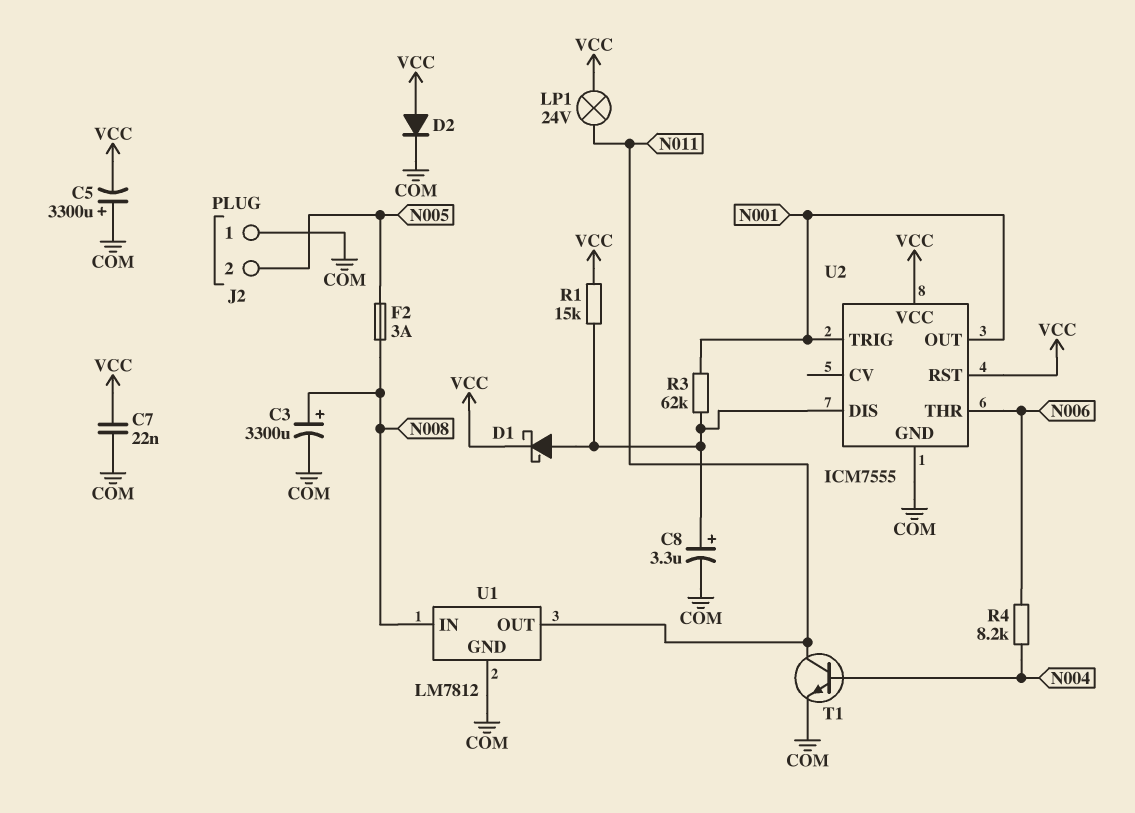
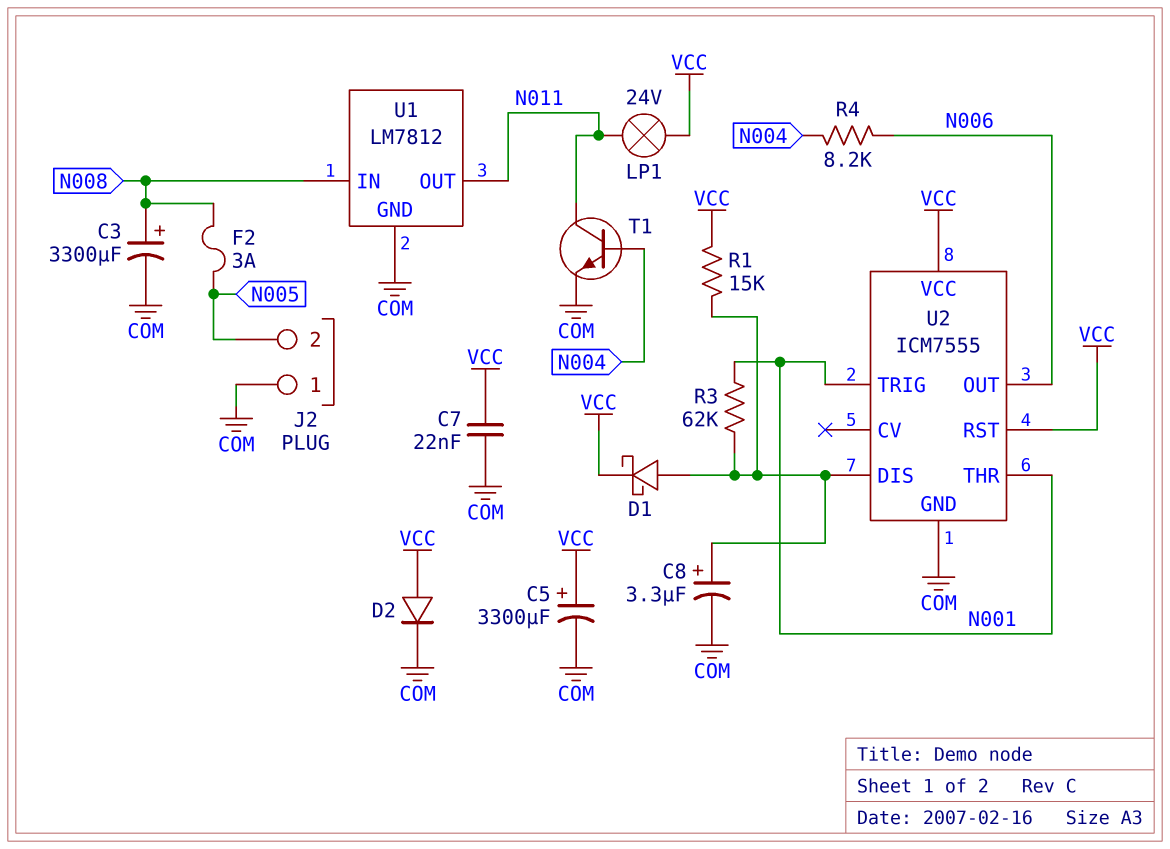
C5: 3300uF (plus COM, minus VCC) -> 3300uF (plus VCC, minus COM)
U2 pin OUT: N001 -> N006
U2 pin THR: N006 -> N001

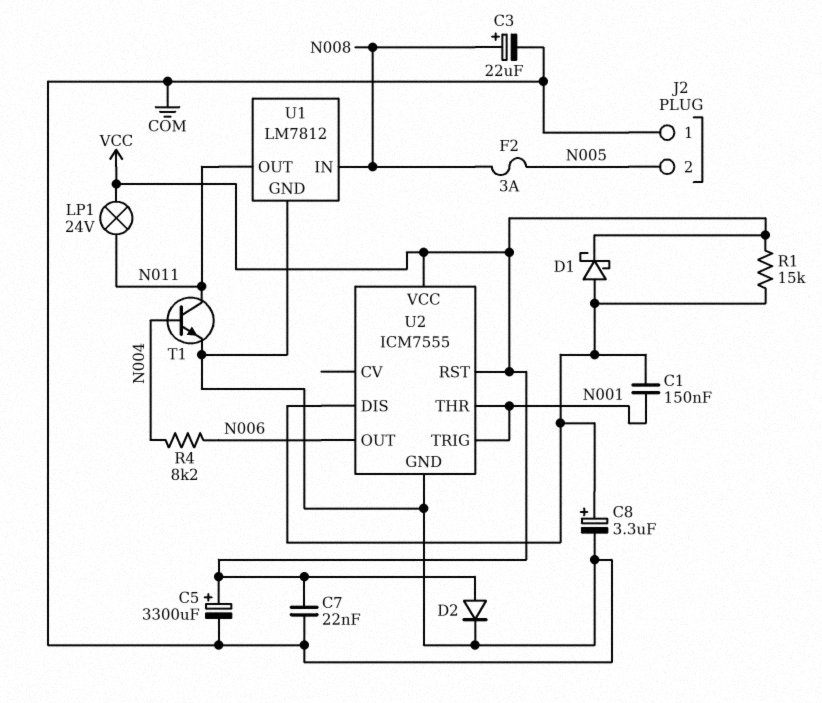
C1: none -> 150nF (N001, U2/DIS)
C3: 3300uF (plus N008, minus COM) -> 22uF (plus N008, minus COM)
R3: 62k (N001, U2/DIS) -> none

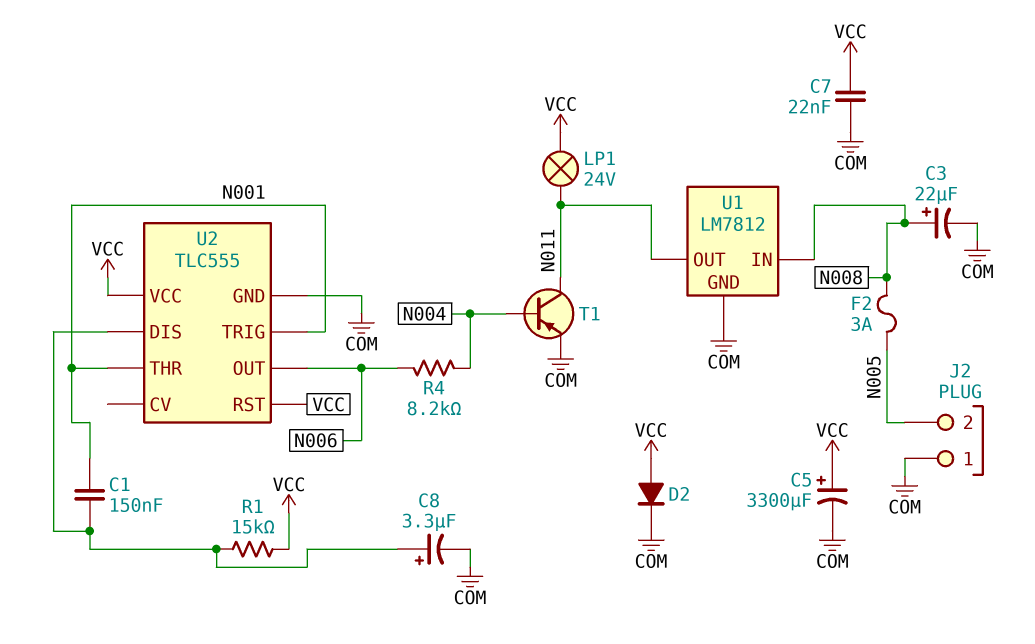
D1: schottky (A U2/DIS, K VCC) -> none
T1: NPN (B N004, C N011, E COM) -> PNP (B N004, C N011, E COM)
U2: ICM7555 -> TLC555

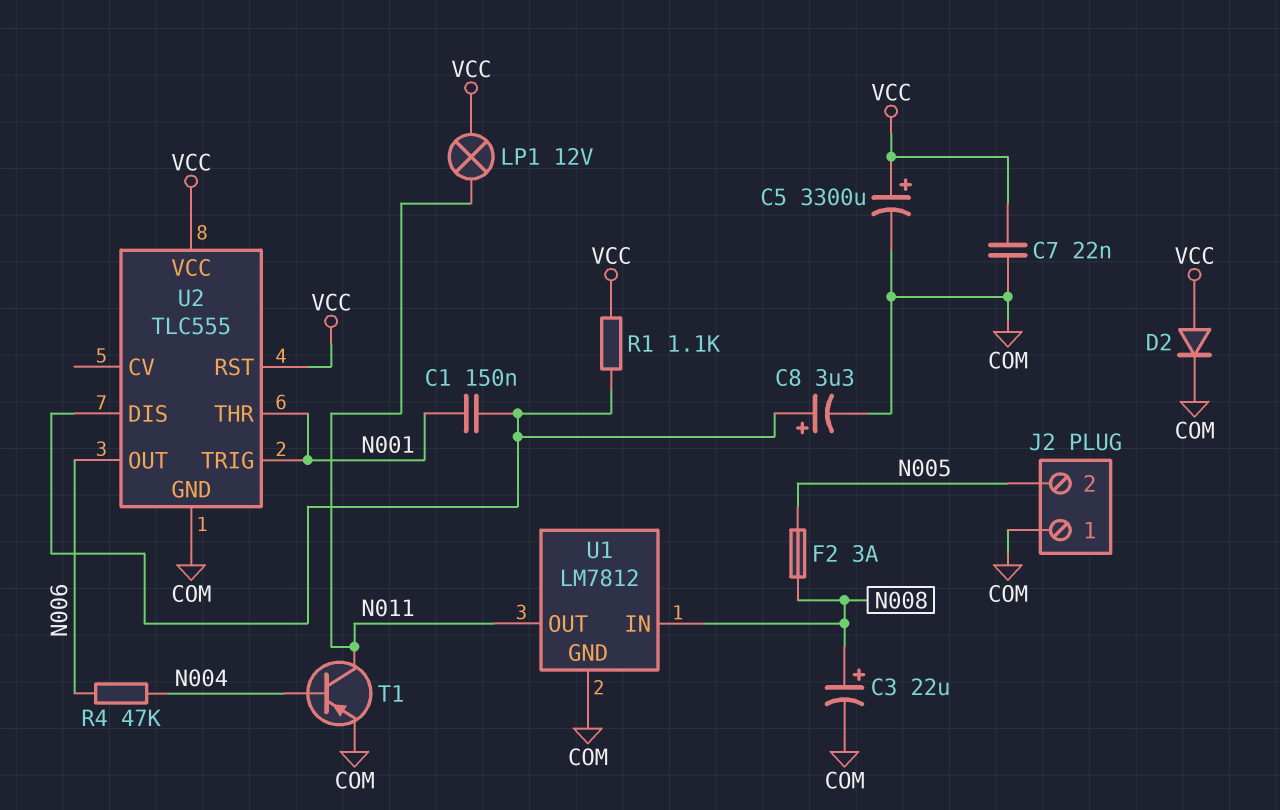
LP1: lamp 24V (N011, VCC) -> lamp 12V (N011, VCC)
R1: 15k (U2/DIS, VCC) -> 1.1k (U2/DIS, VCC)
R4: 8.2k (N004, N006) -> 47k (N004, N006)

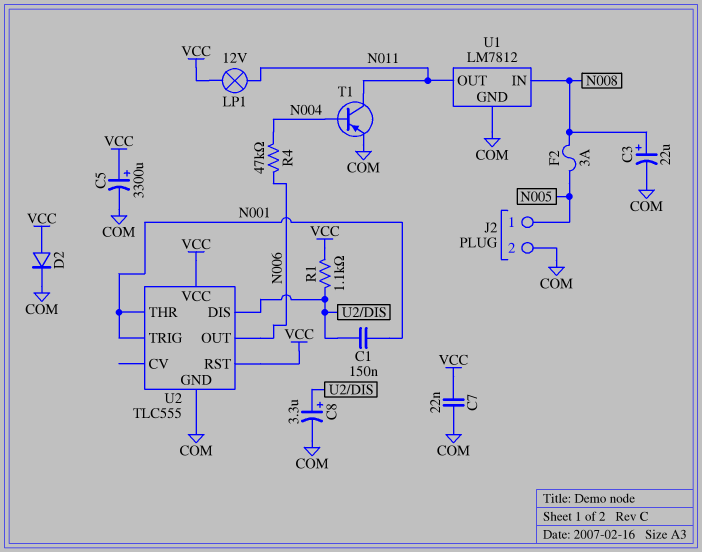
J2 pin 1: COM -> N005
J2 pin 2: N005 -> COM

